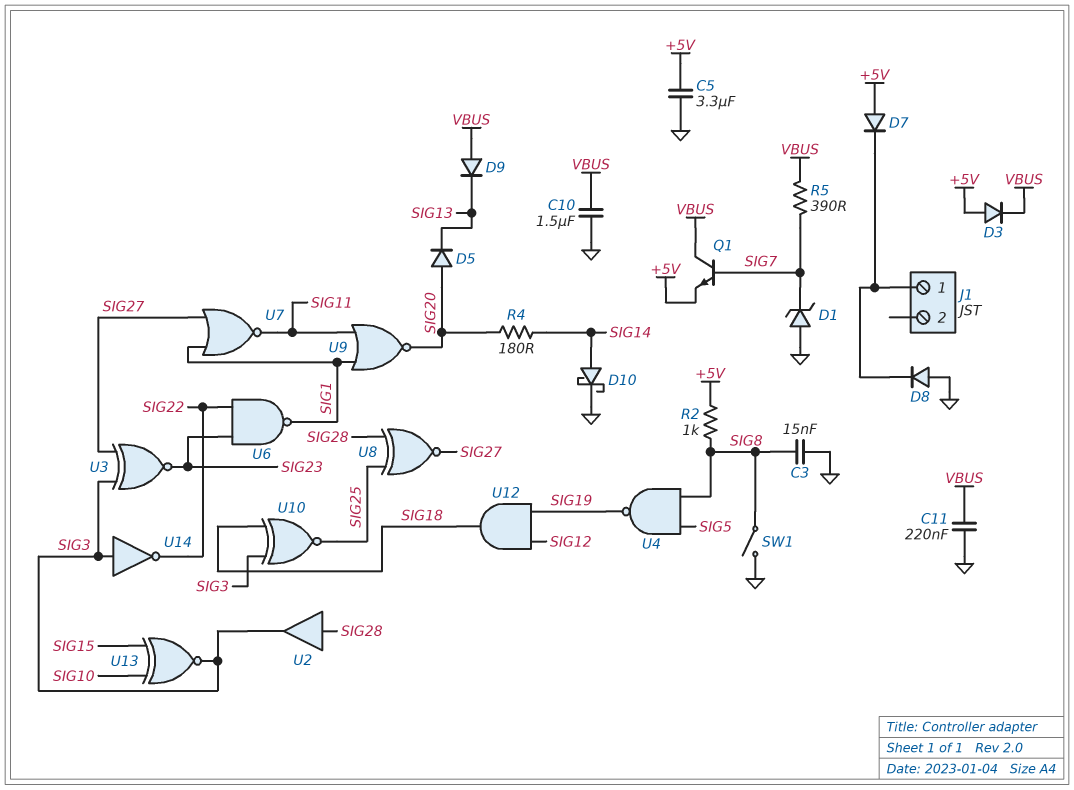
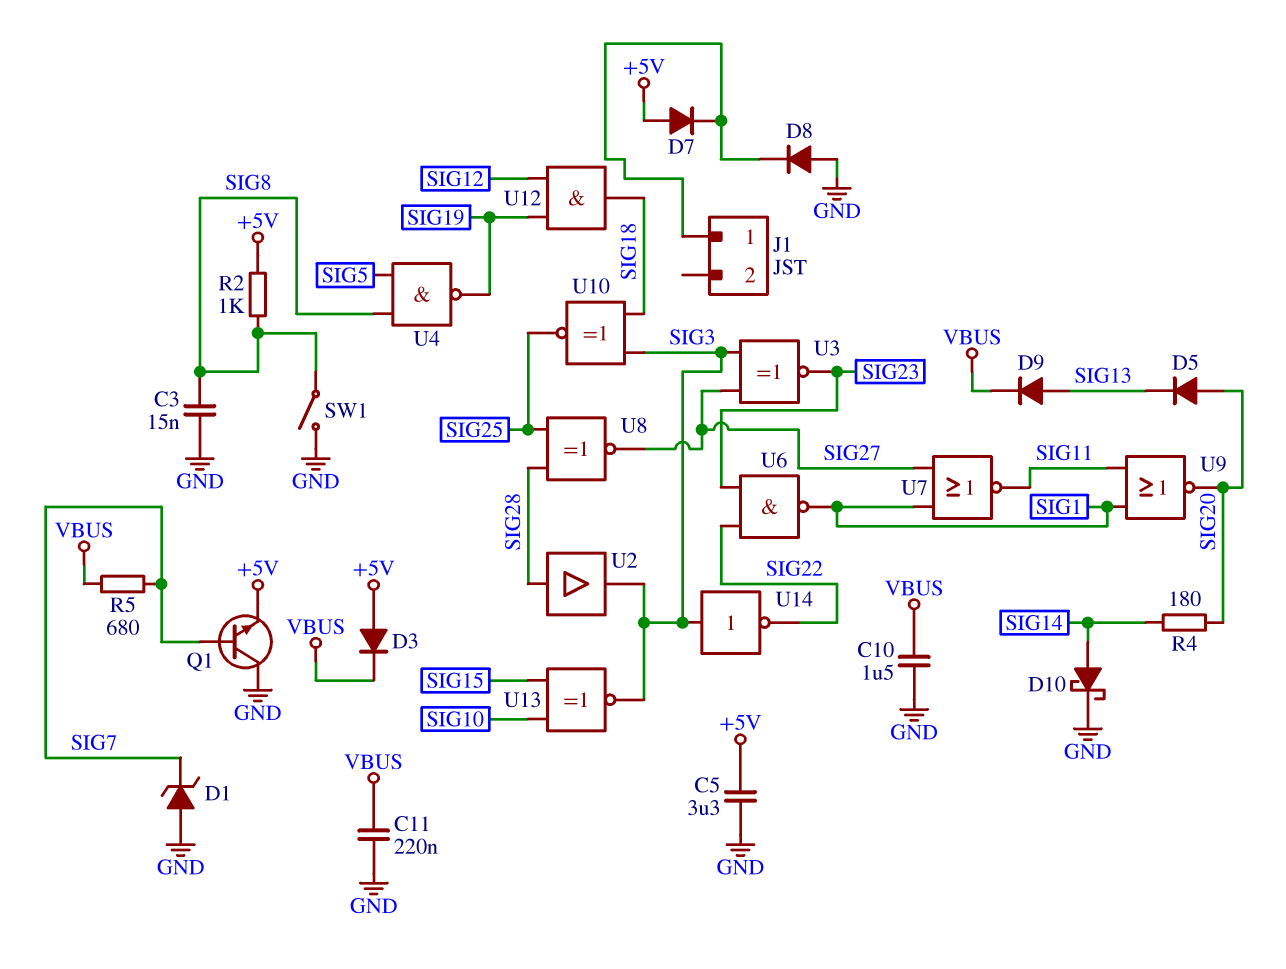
D9: diode (A VBUS, K SIG13) -> diode (A SIG13, K VBUS)
Q1: NPN (B SIG7, C VBUS, E +5V) -> NPN (B SIG7, C GND, E +5V)
R5: 390 (SIG7, VBUS) -> 680 (SIG7, VBUS)

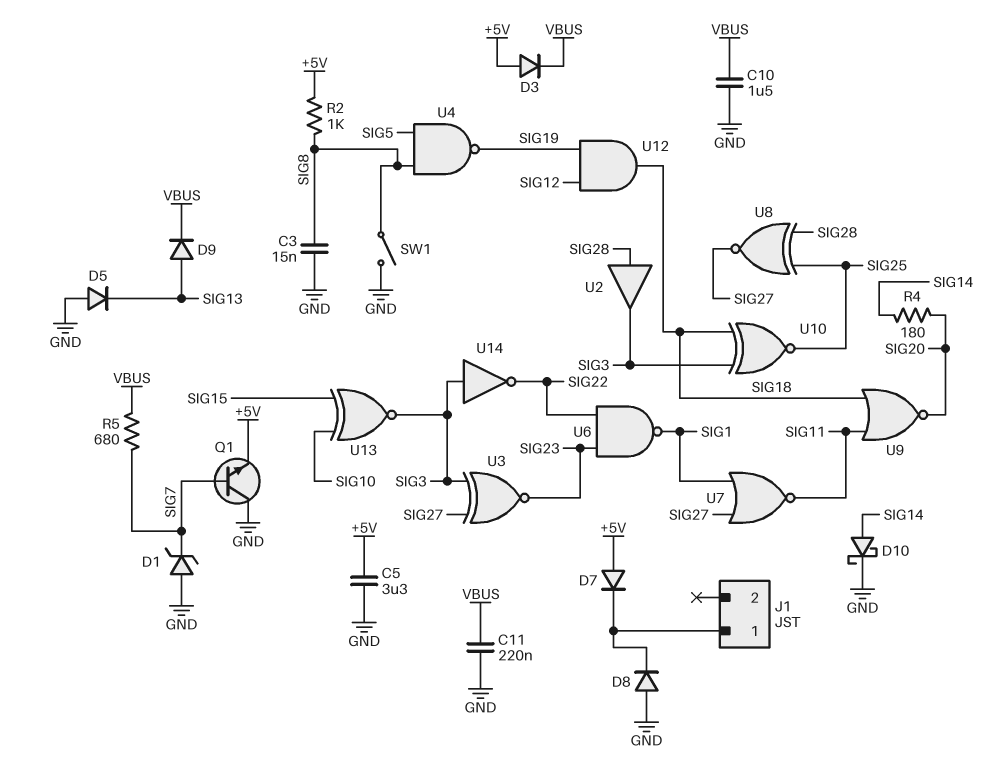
D5: diode (A SIG20, K SIG13) -> diode (A GND, K SIG13)
U9: NOR (in SIG1, in SIG11, out SIG20) -> NOR (in SIG11, in SIG18, out SIG20)

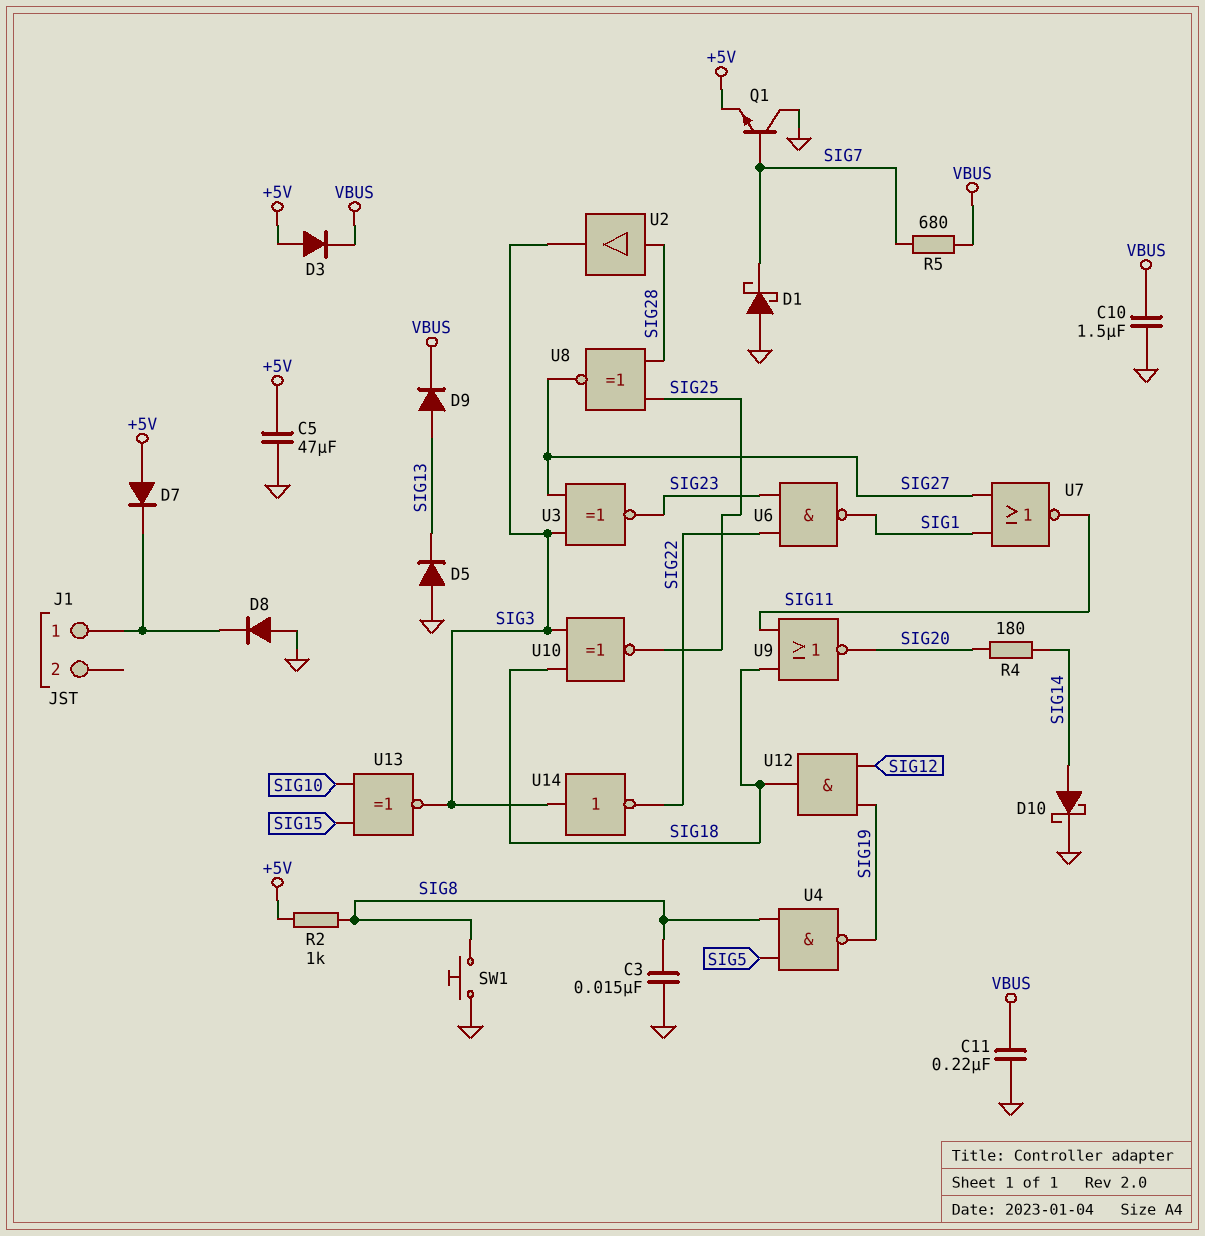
C5: 3.3uF (+5V, GND) -> 47uF (+5V, GND)
D1: zener (A GND, K SIG7) -> schottky (A GND, K SIG7)
SW1: switch (GND, SIG8) -> button (GND, SIG8)

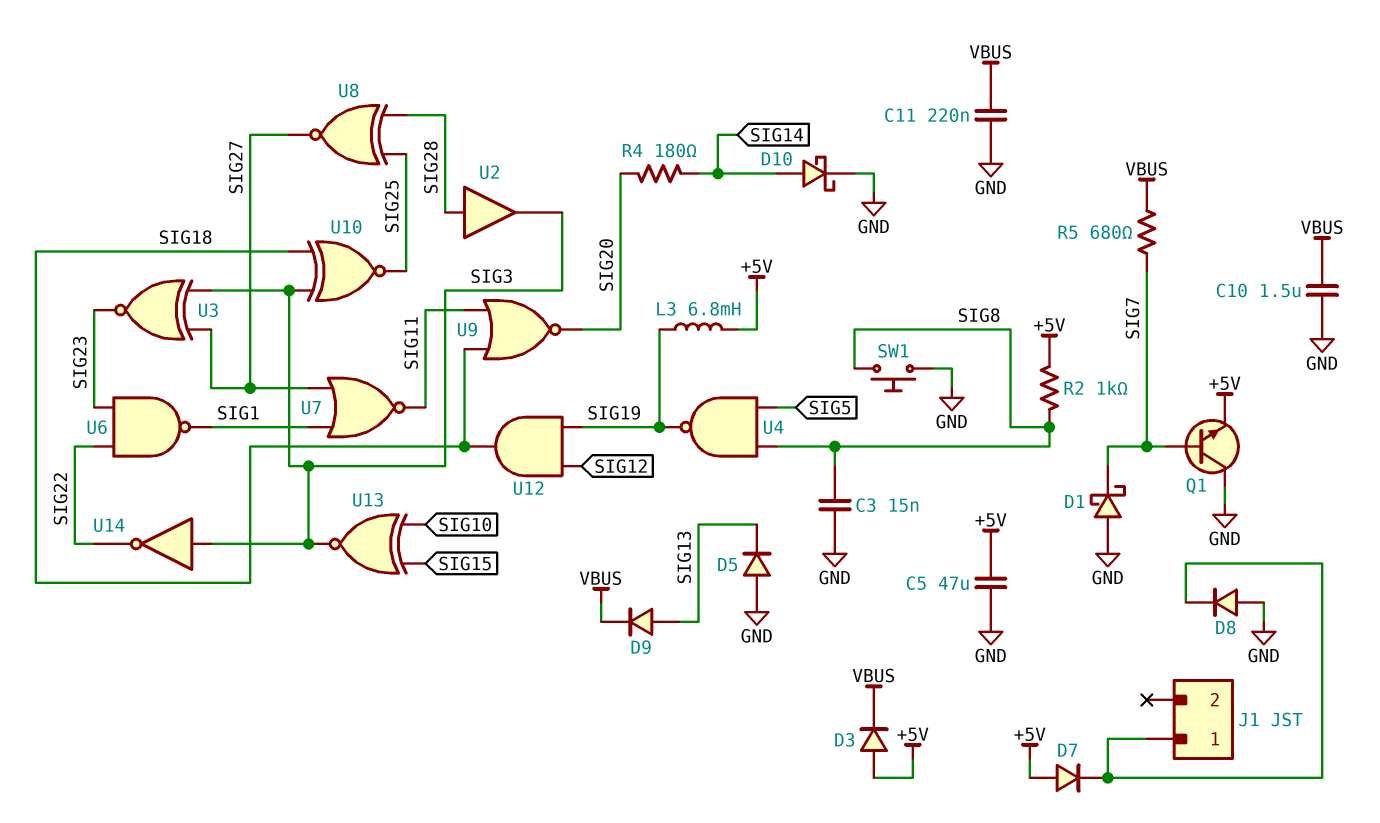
L3: none -> 6.8mH (+5V, SIG19)

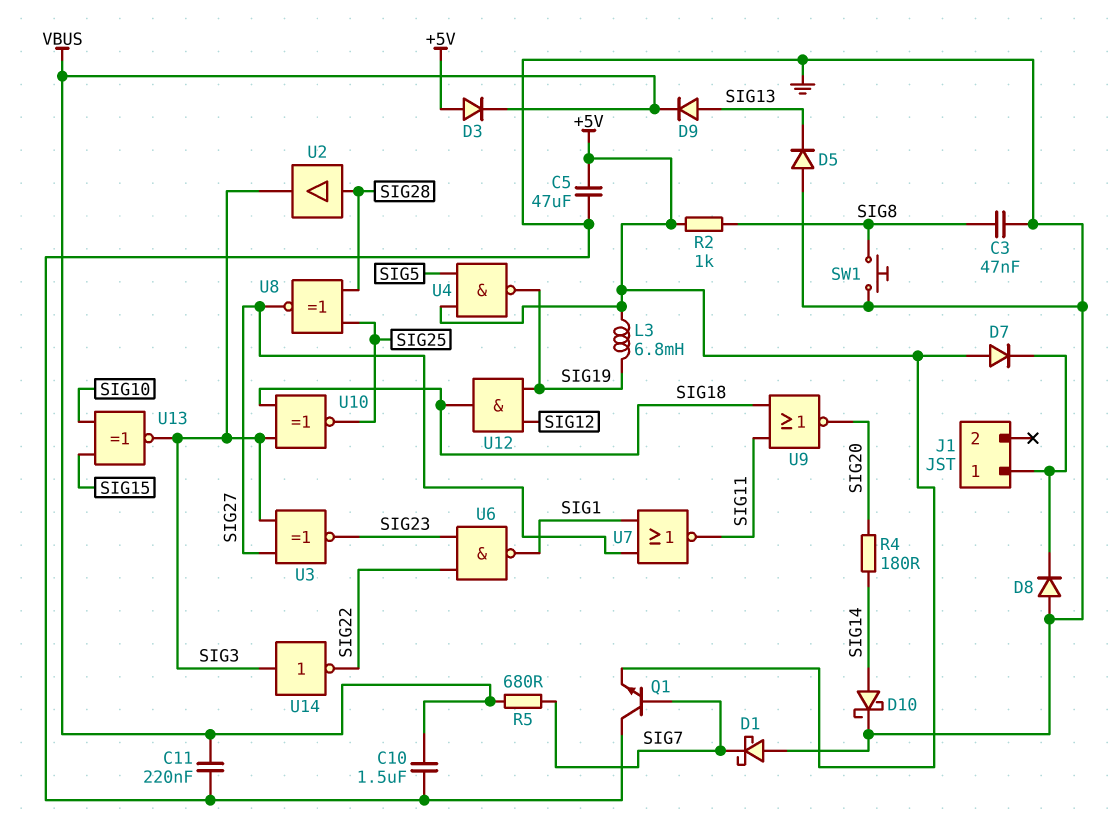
C3: 15nF (GND, SIG8) -> 47nF (GND, SIG8)
U4: NAND (in SIG5, in SIG8, out SIG19) -> NAND (in +5V, in SIG5, out SIG19)

